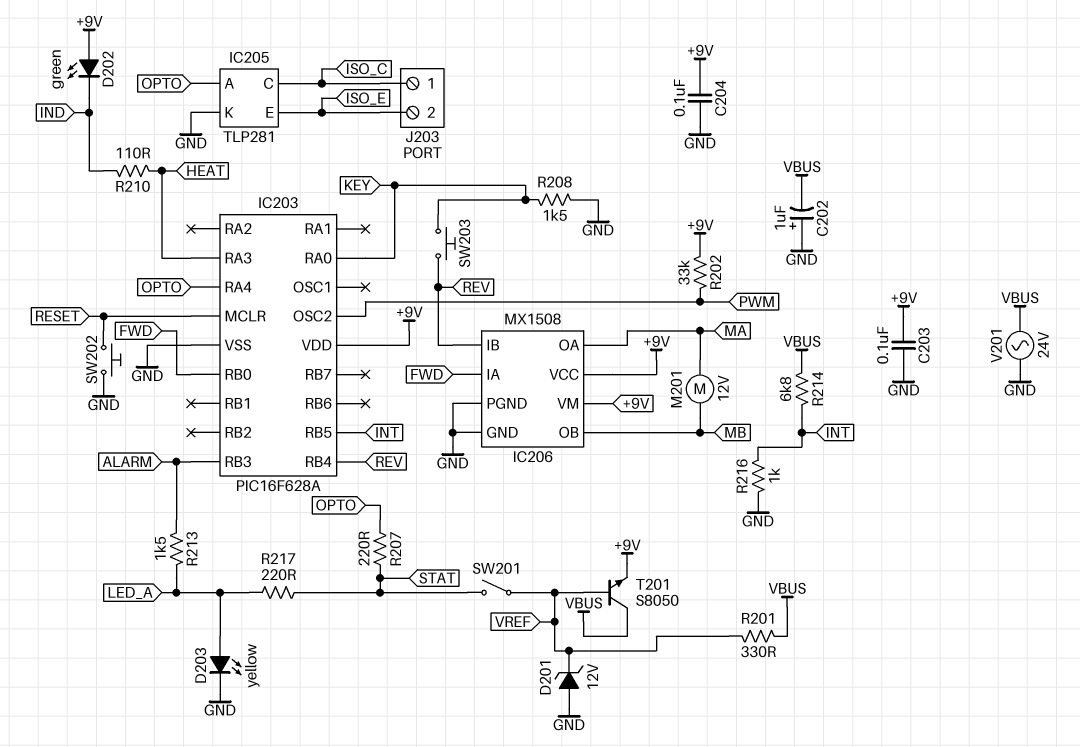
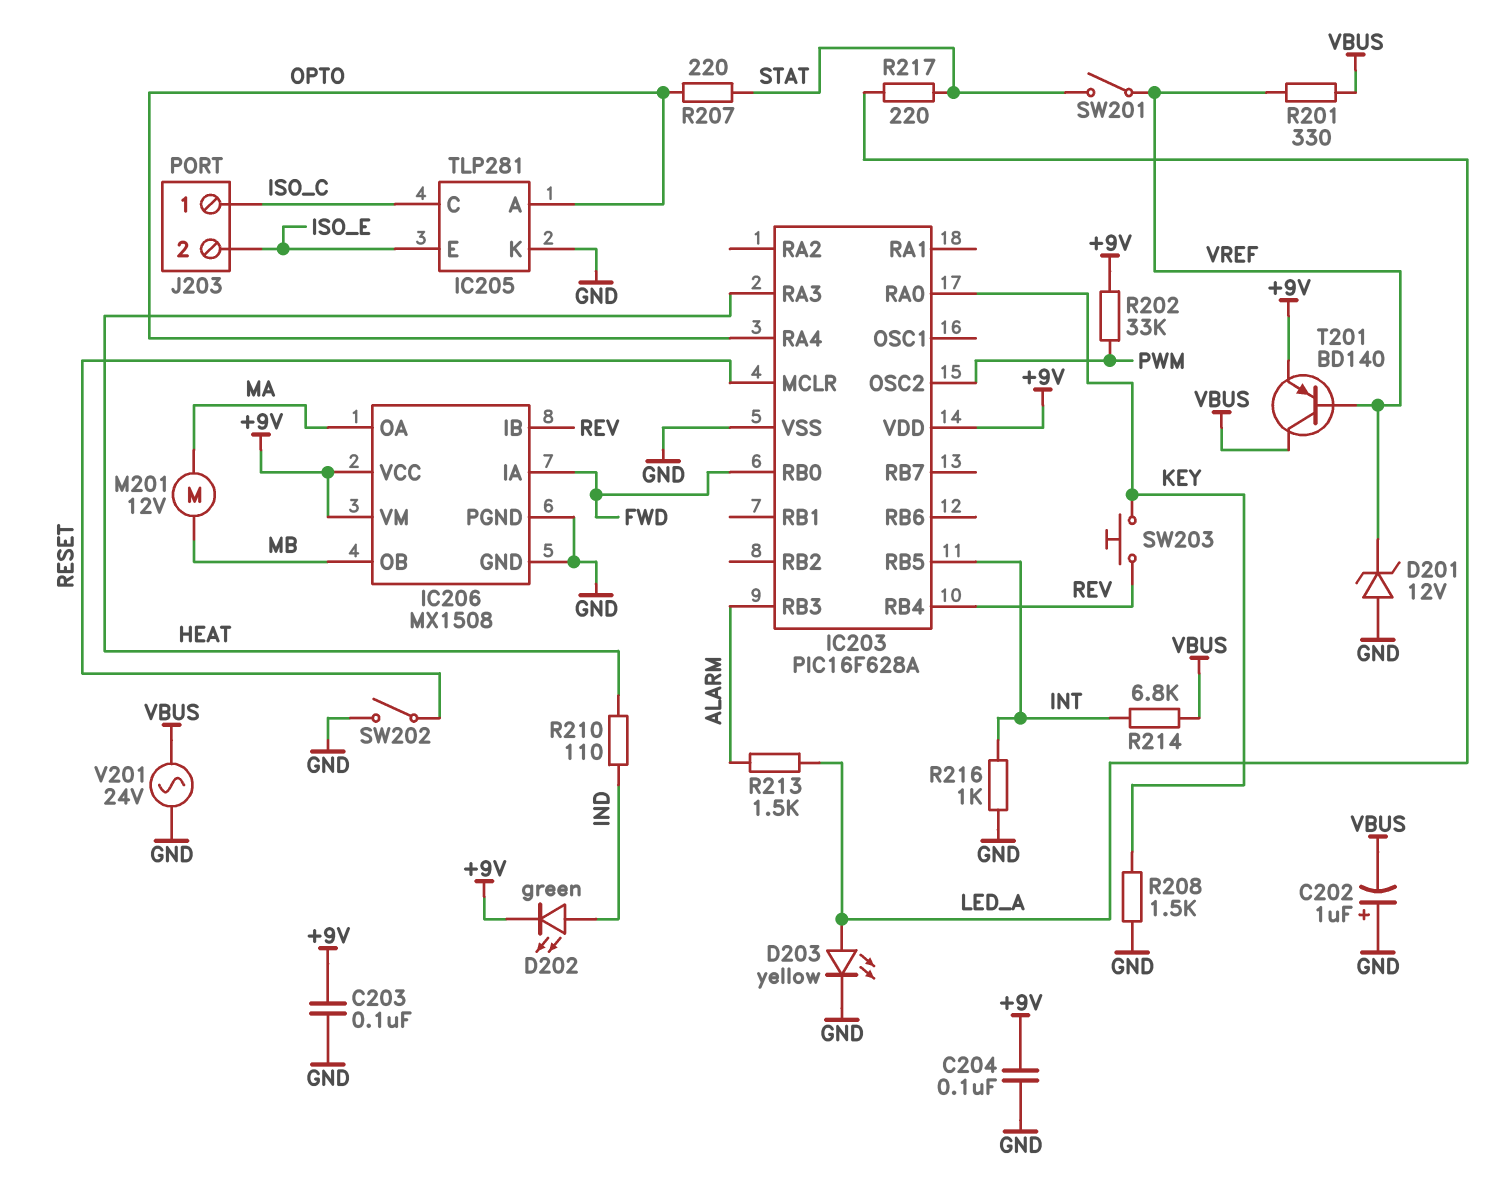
D202: LED green (A +9V, K IND) -> LED green (A IND, K +9V)
SW202: button (GND, RESET) -> switch (GND, RESET)
T201: NPN S8050 (B VREF, C VBUS, E +9V) -> PNP BD140 (B VREF, C VBUS, E +9V)

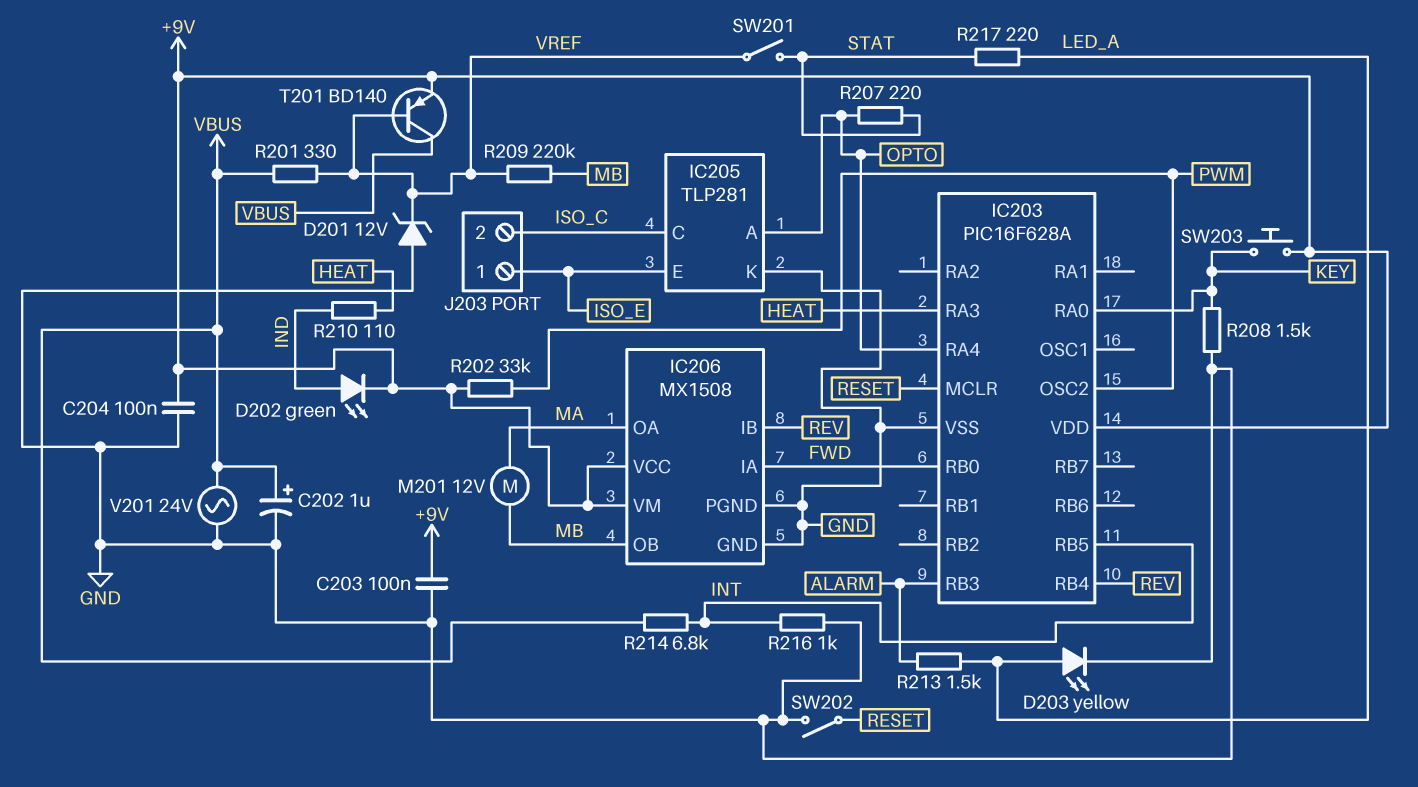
C202: 1uF (plus GND, minus VBUS) -> 1uF (plus VBUS, minus GND)
J203 pin 1: ISO_C -> ISO_E
J203 pin 2: ISO_E -> ISO_C
R209: none -> 220k (MB, VREF)
SW203: button (KEY, REV) -> button (+9V, KEY)

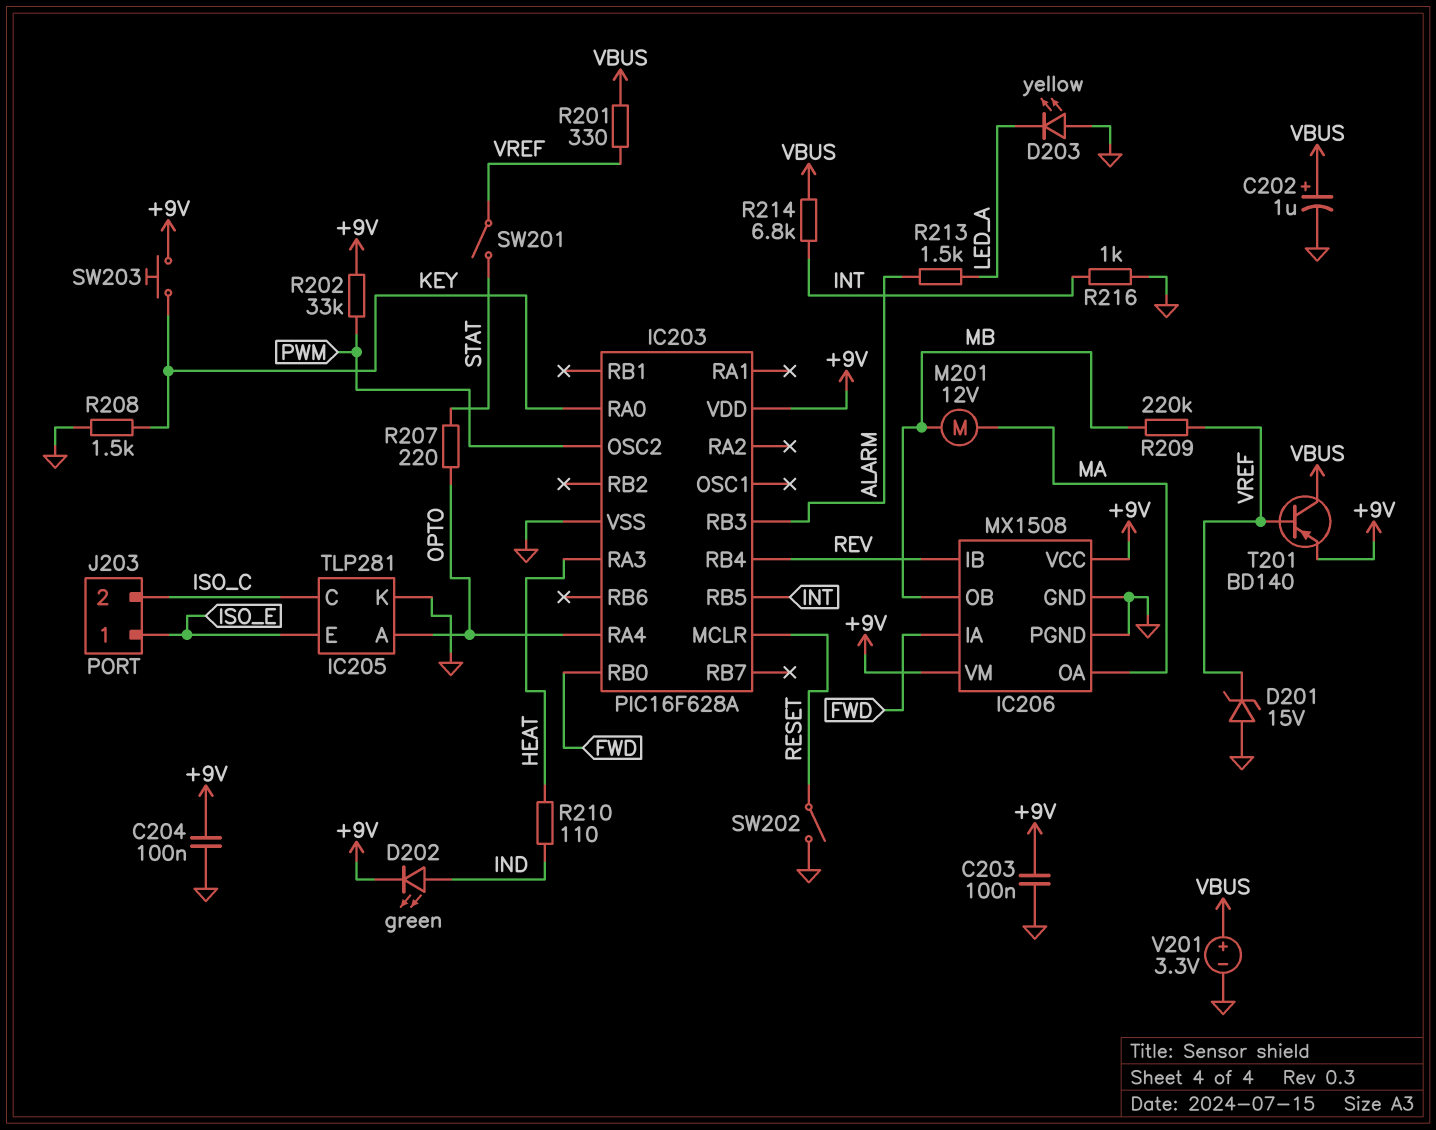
D201: zener 12V (A GND, K VREF) -> zener 15V (A GND, K VREF)
D203: LED yellow (A LED_A, K GND) -> LED yellow (A GND, K LED_A)
R217: 220 (LED_A, STAT) -> none
V201: AC 24V (GND, VBUS) -> 3.3V (plus VBUS, minus GND)

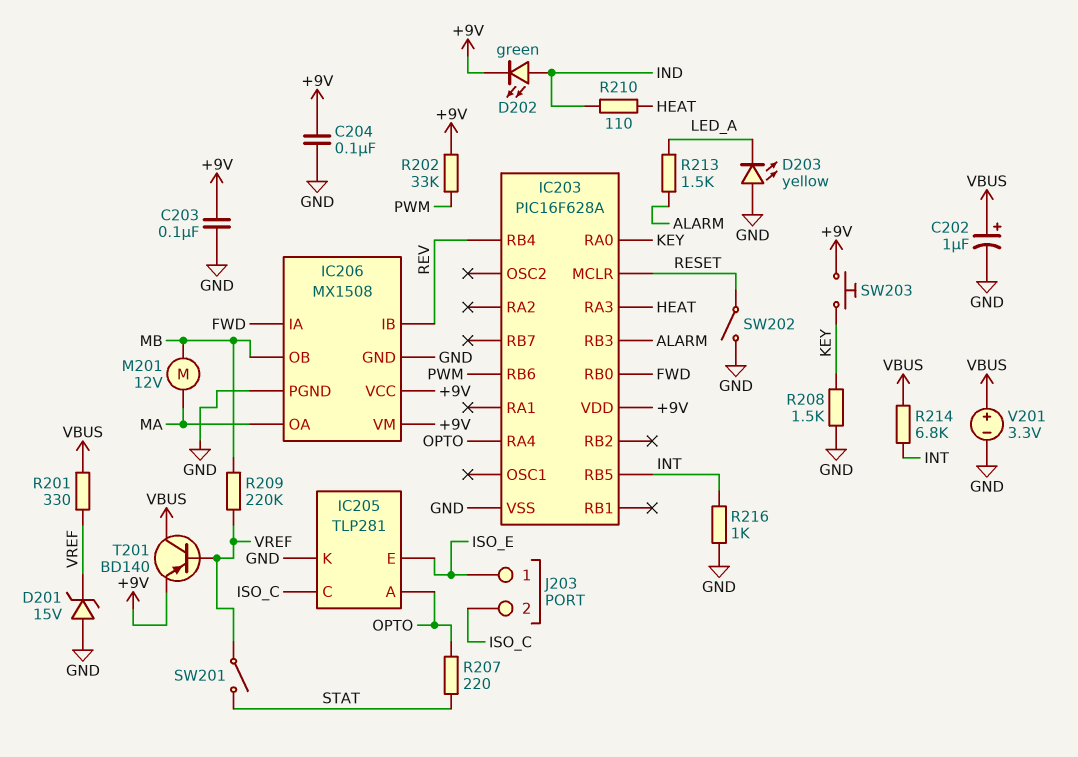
IC203 pin OSC2: PWM -> none
IC203 pin RB6: none -> PWM

